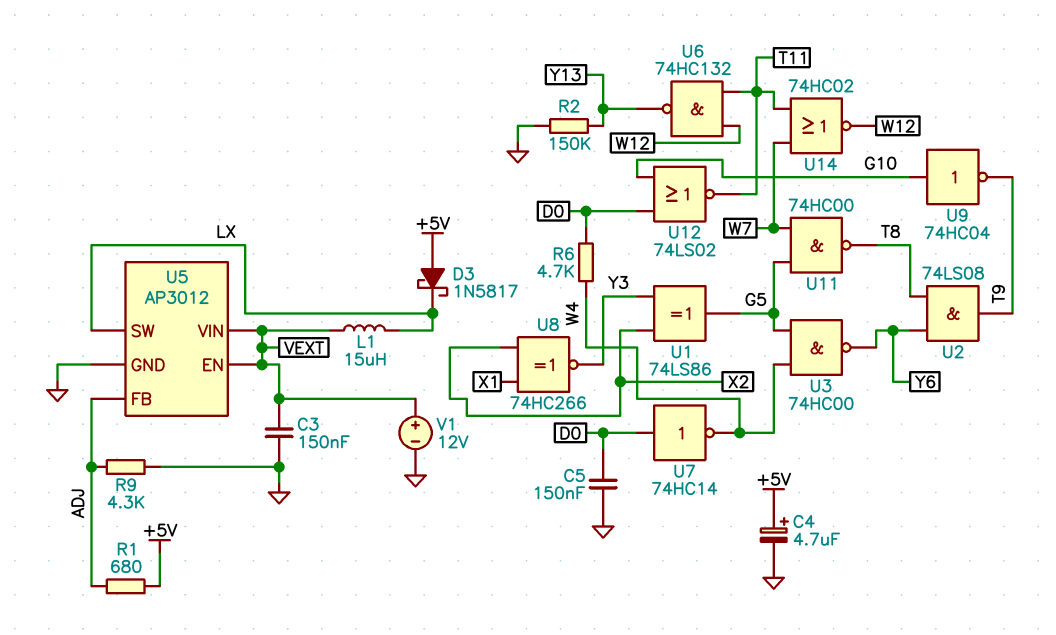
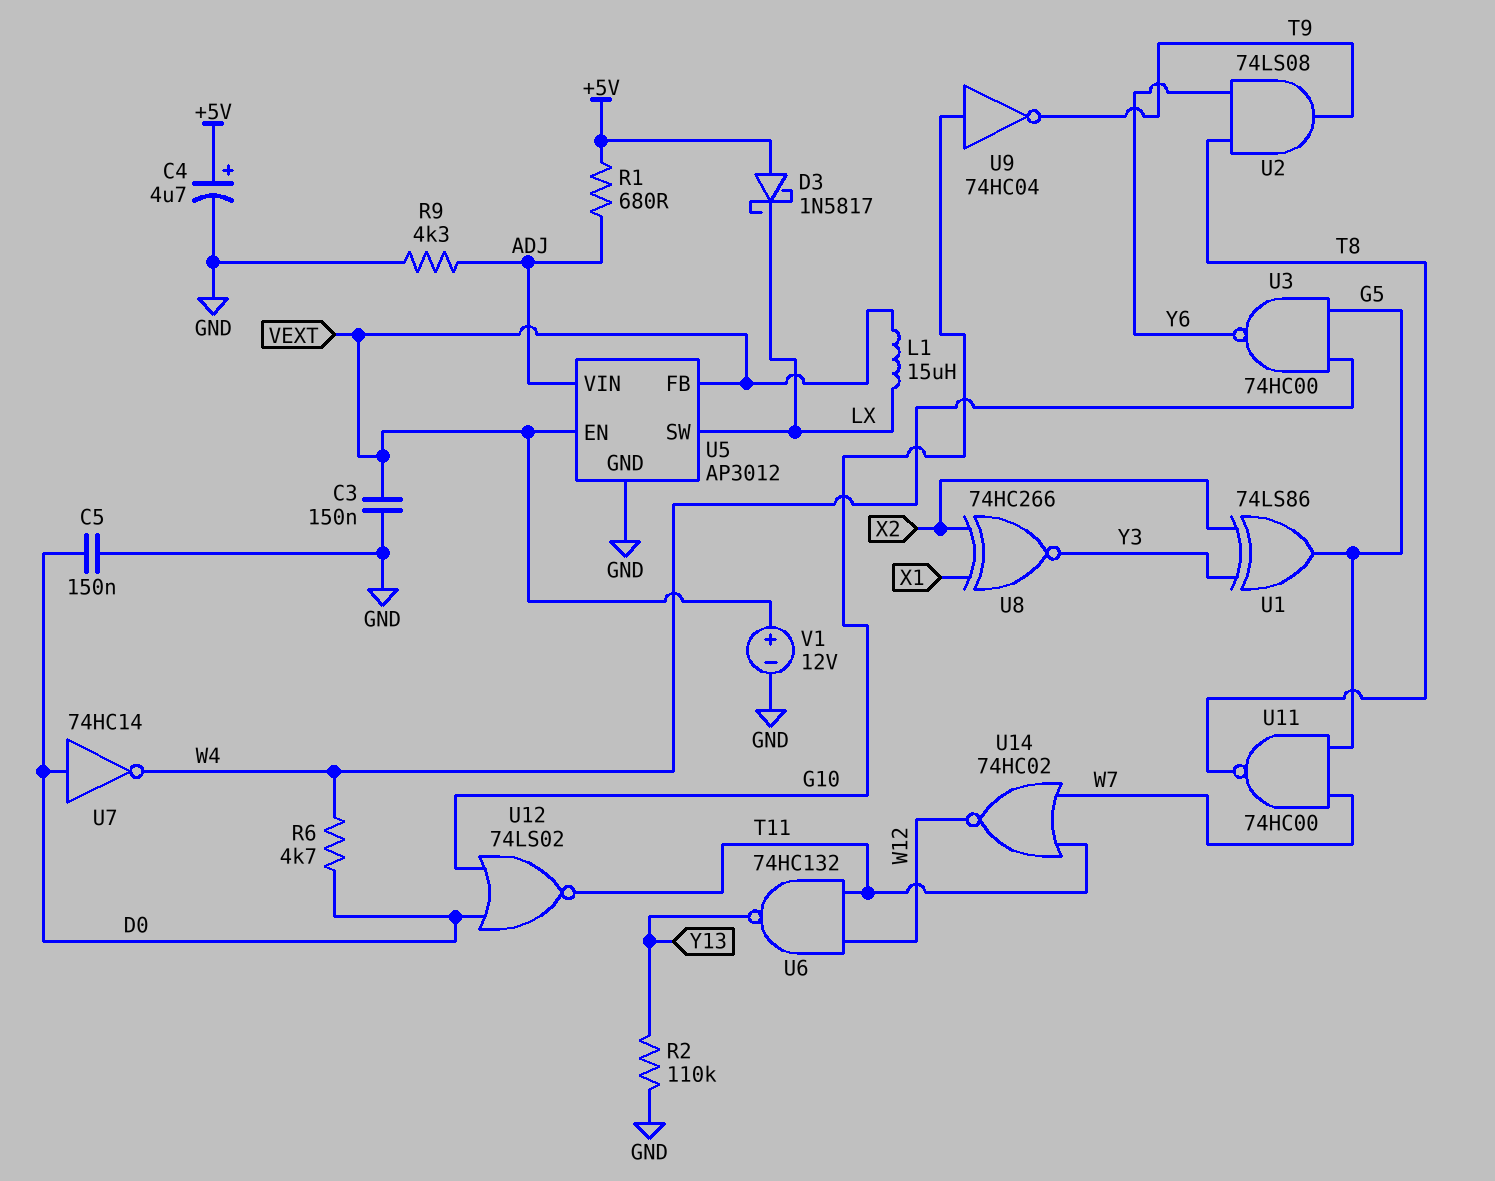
R2: 150k (GND, Y13) -> 110k (GND, Y13)
U5 pin FB: ADJ -> VEXT
U5 pin VIN: VEXT -> ADJ

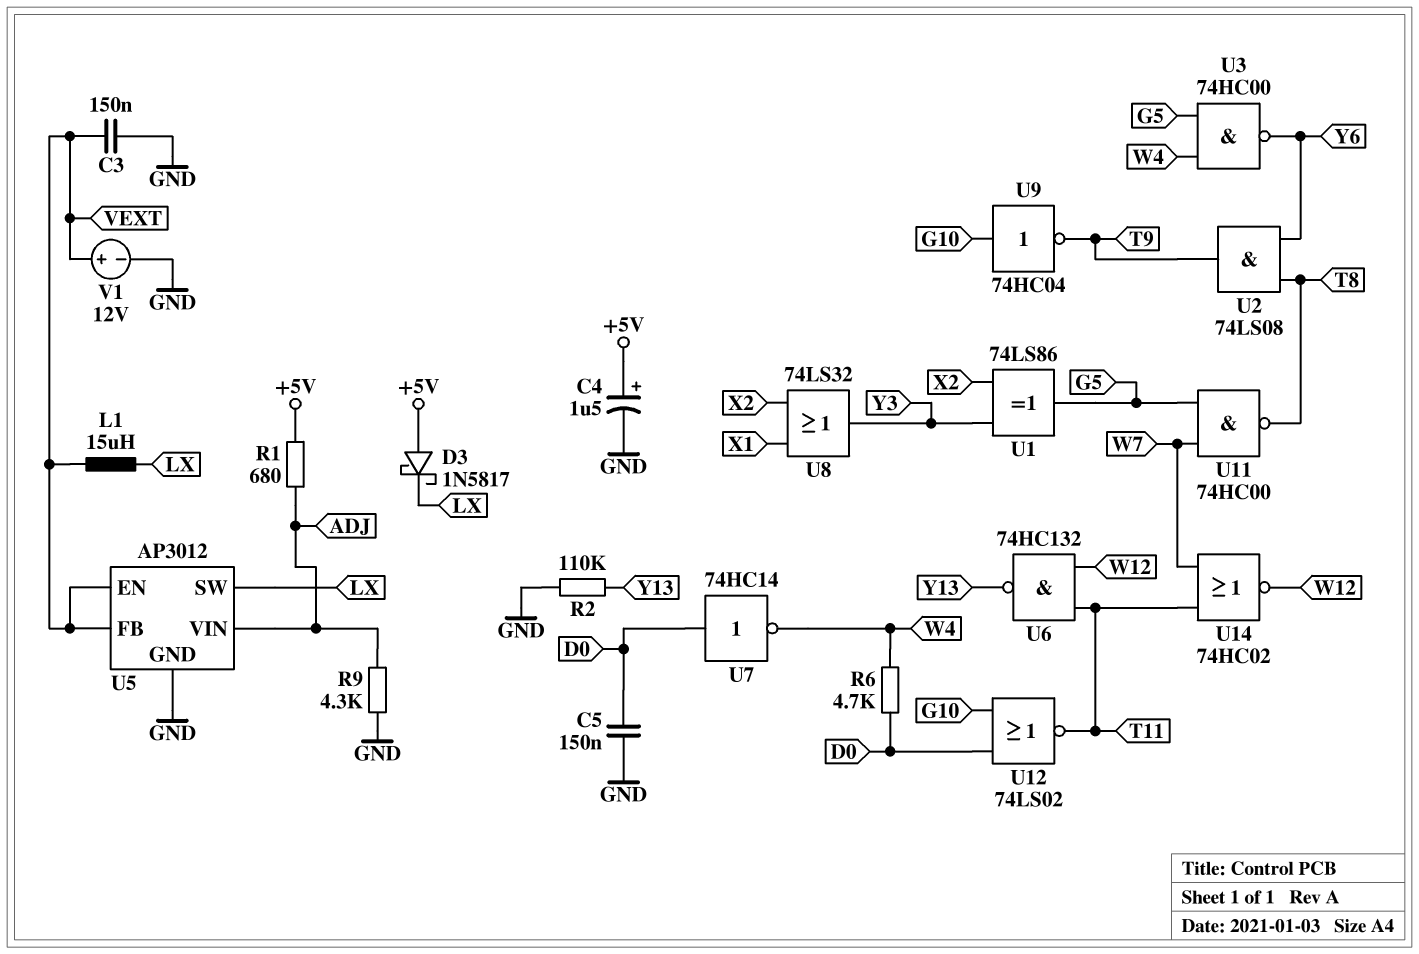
C4: 4.7uF (plus +5V, minus GND) -> 1.5uF (plus +5V, minus GND)
U8: XNOR 74HC266 (in X1, in X2, out Y3) -> OR 74LS32 (in X1, in X2, out Y3)

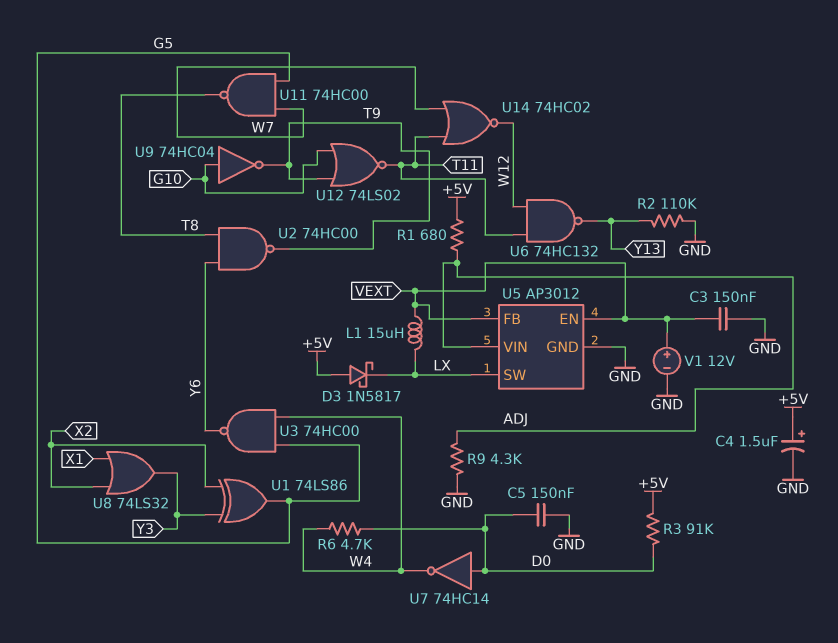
R3: none -> 91k (+5V, D0)
U2: AND 74LS08 (in T8, in Y6, out T9) -> NAND 74HC00 (in T8, in Y6, out T9)
U12: NOR 74LS02 (in D0, in G10, out T11) -> NOR 74LS02 (in G10, in T9, out T11)

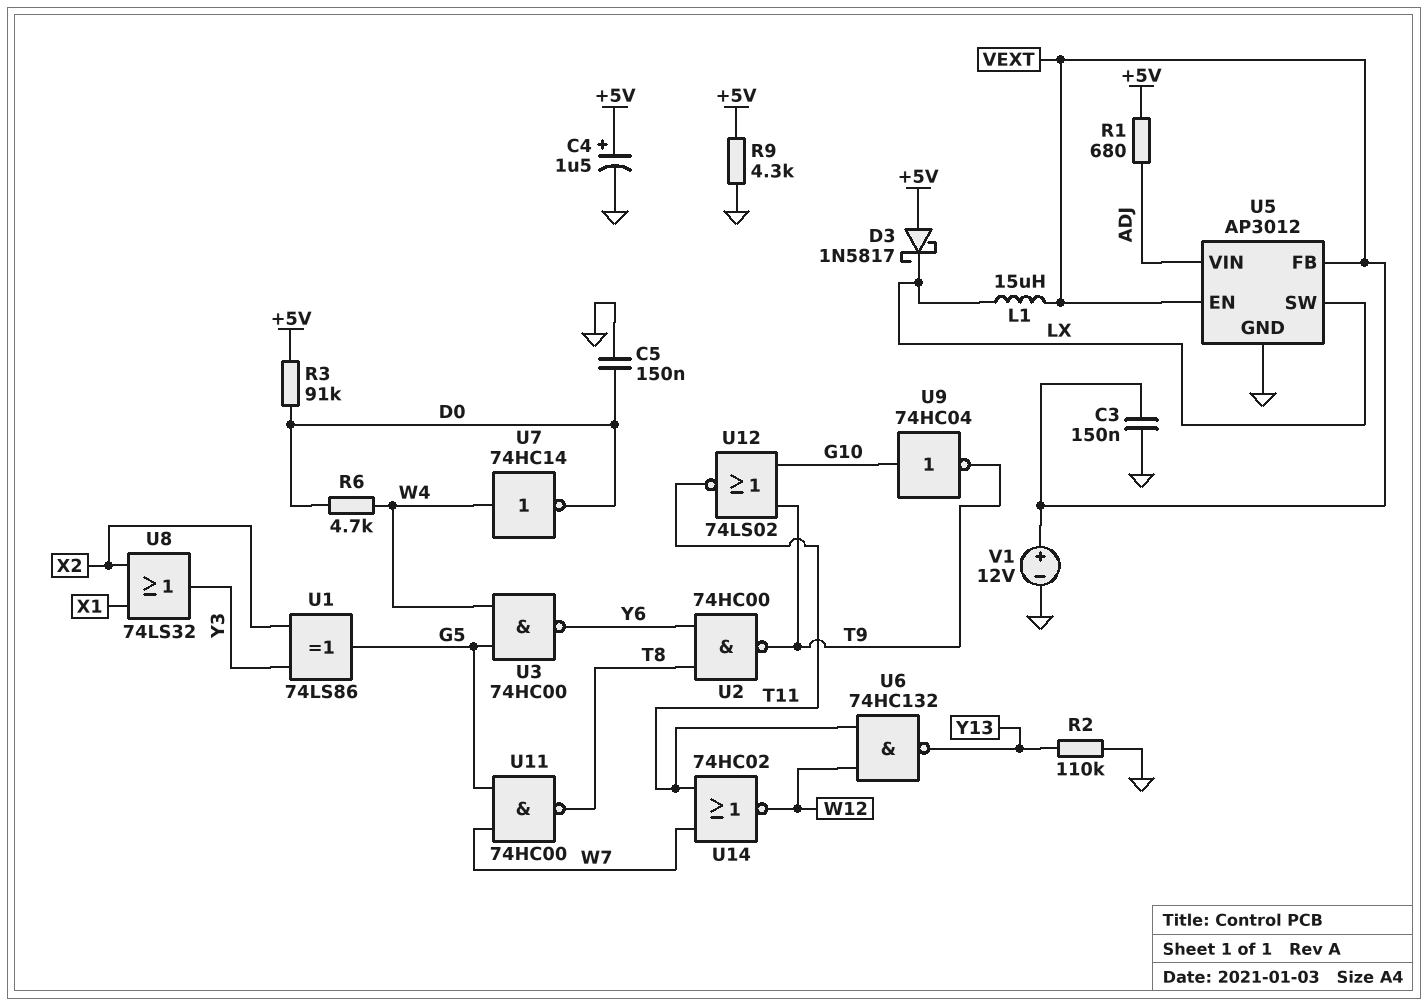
R9: 4.3k (ADJ, GND) -> 4.3k (+5V, GND)
U7: NOT 74HC14 (in D0, out W4) -> NOT 74HC14 (in W4, out D0)

